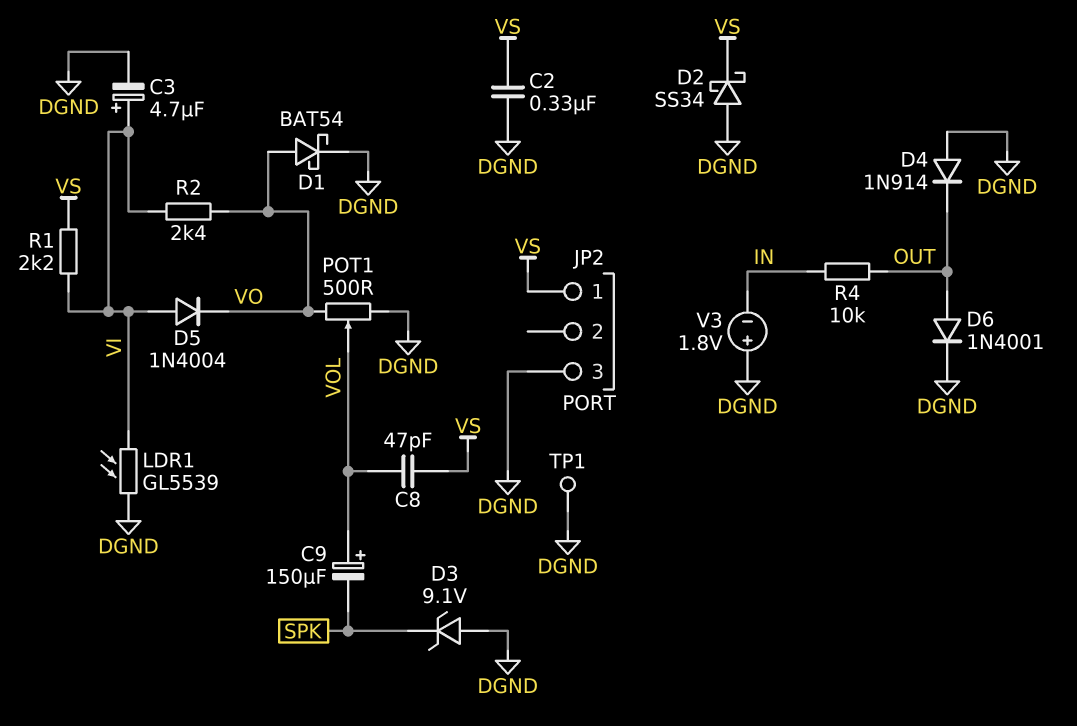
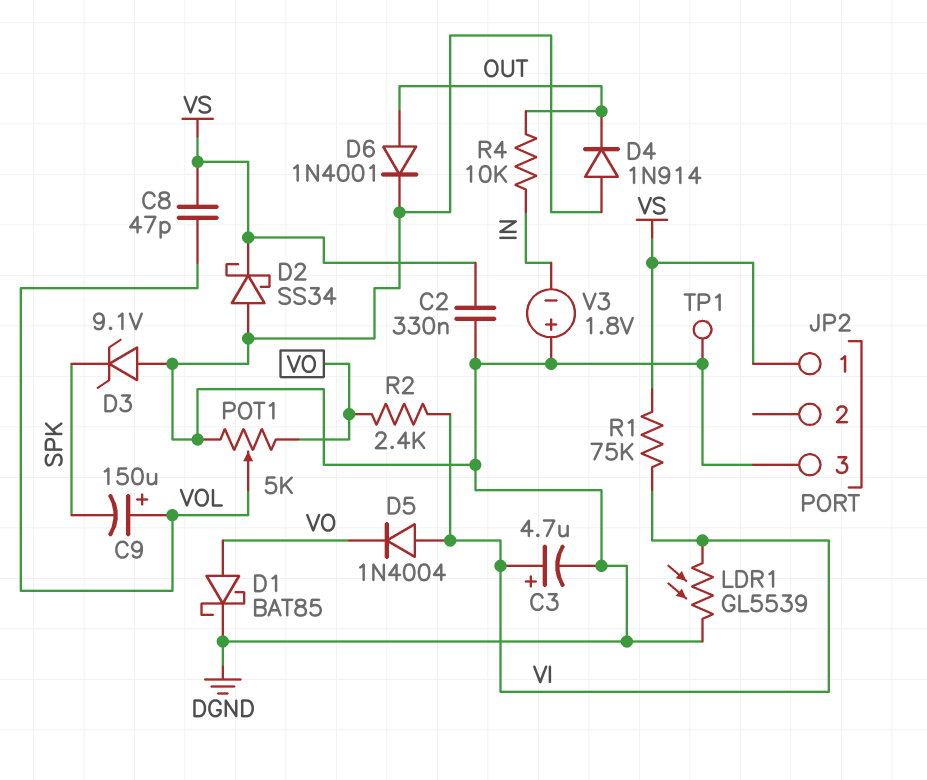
D1: schottky BAT54 (A VO, K DGND) -> schottky BAT85 (A VO, K DGND)
POT1: 500 (DGND, VO, wiper VOL) -> 5k (DGND, VO, wiper VOL)
R1: 2.2k (VI, VS) -> 75k (VI, VS)

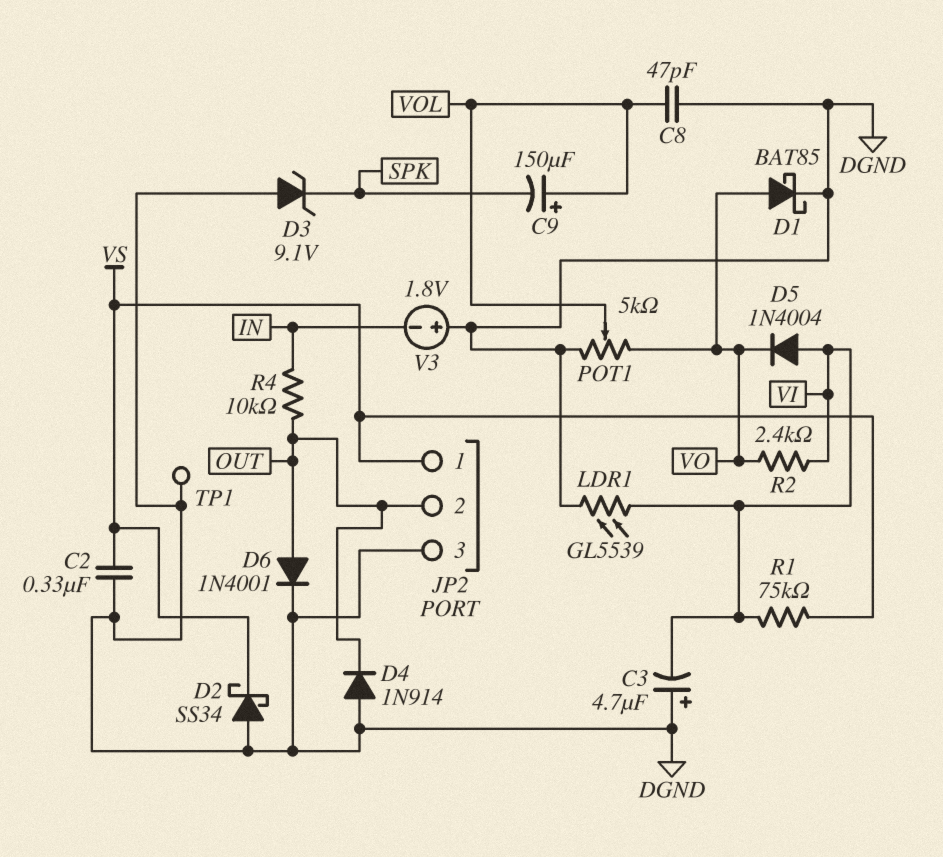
C3: 4.7uF (plus VI, minus DGND) -> 4.7uF (plus DGND, minus VI)
C8: 47pF (VOL, VS) -> 47pF (DGND, VOL)
JP2 pin 2: none -> OUT

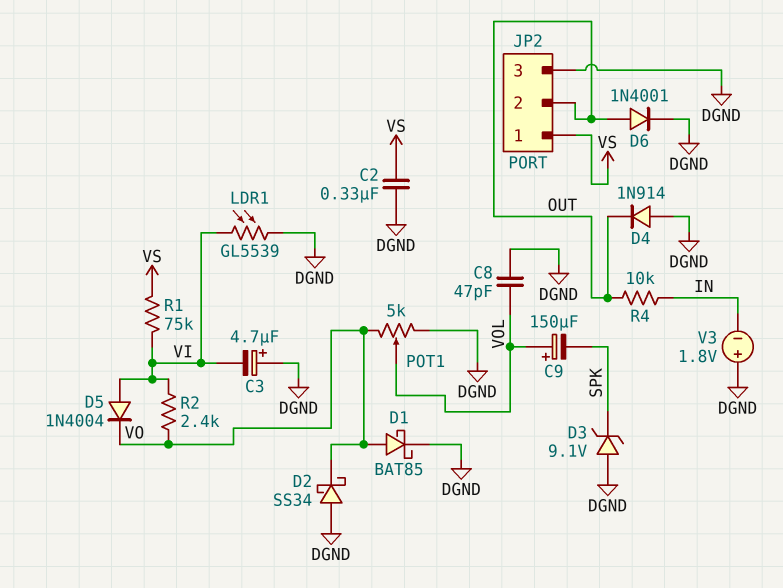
D2: schottky SS34 (A DGND, K VS) -> schottky SS34 (A DGND, K VO)
TP1: test point (DGND) -> none

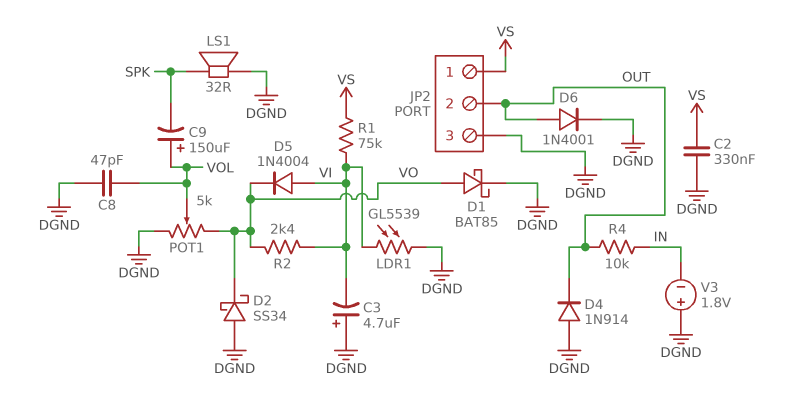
D3: zener 9.1V (A DGND, K SPK) -> none
LS1: none -> speaker 32R (DGND, SPK)

